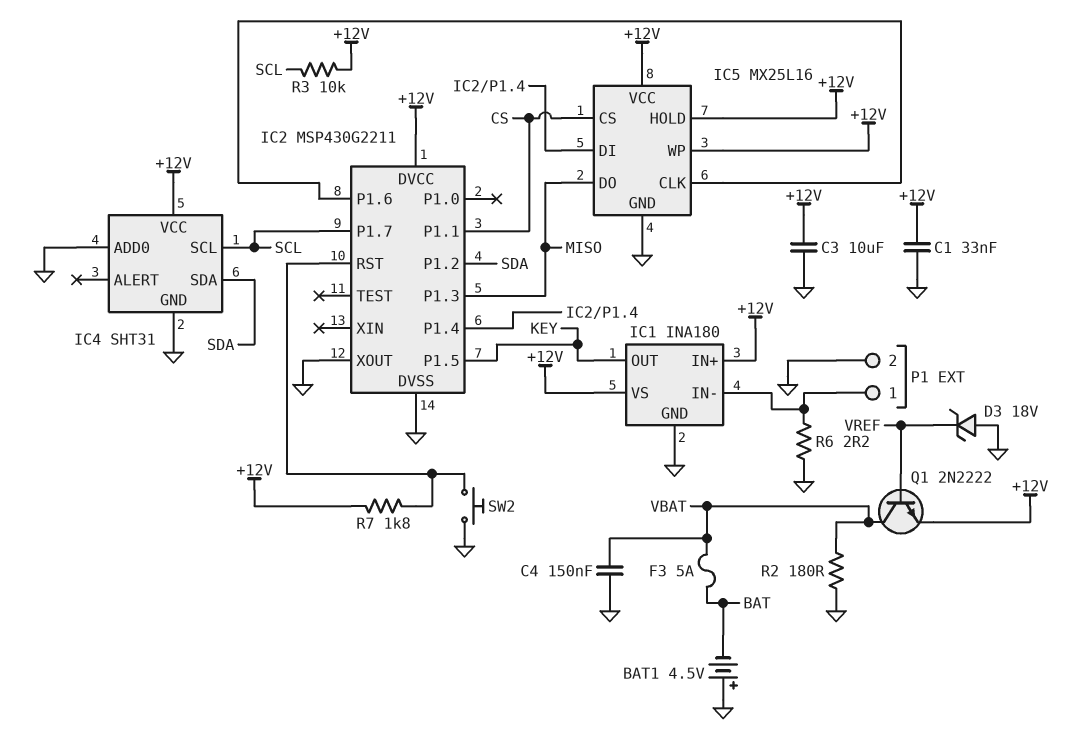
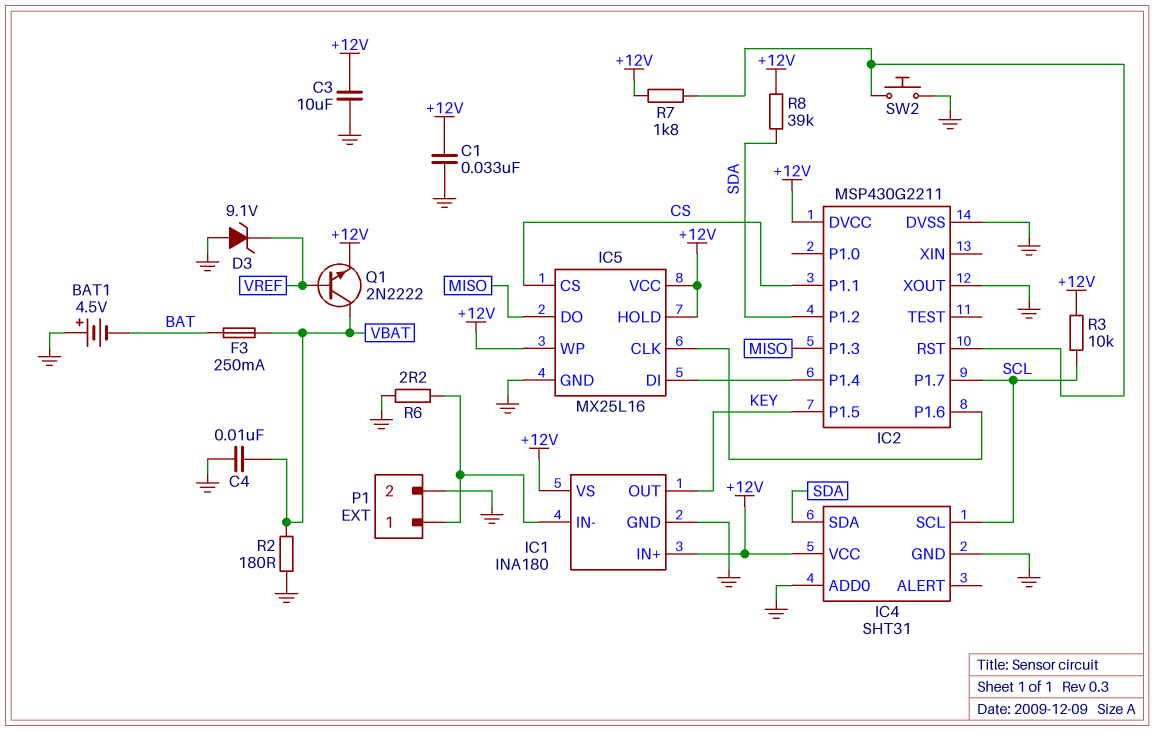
C4: 150nF (GND, VBAT) -> 10nF (GND, VBAT)
D3: zener 18V (A GND, K VREF) -> zener 9.1V (A GND, K VREF)
F3: 5A (BAT, VBAT) -> 250mA (BAT, VBAT)
R8: none -> 39k (+12V, SDA)

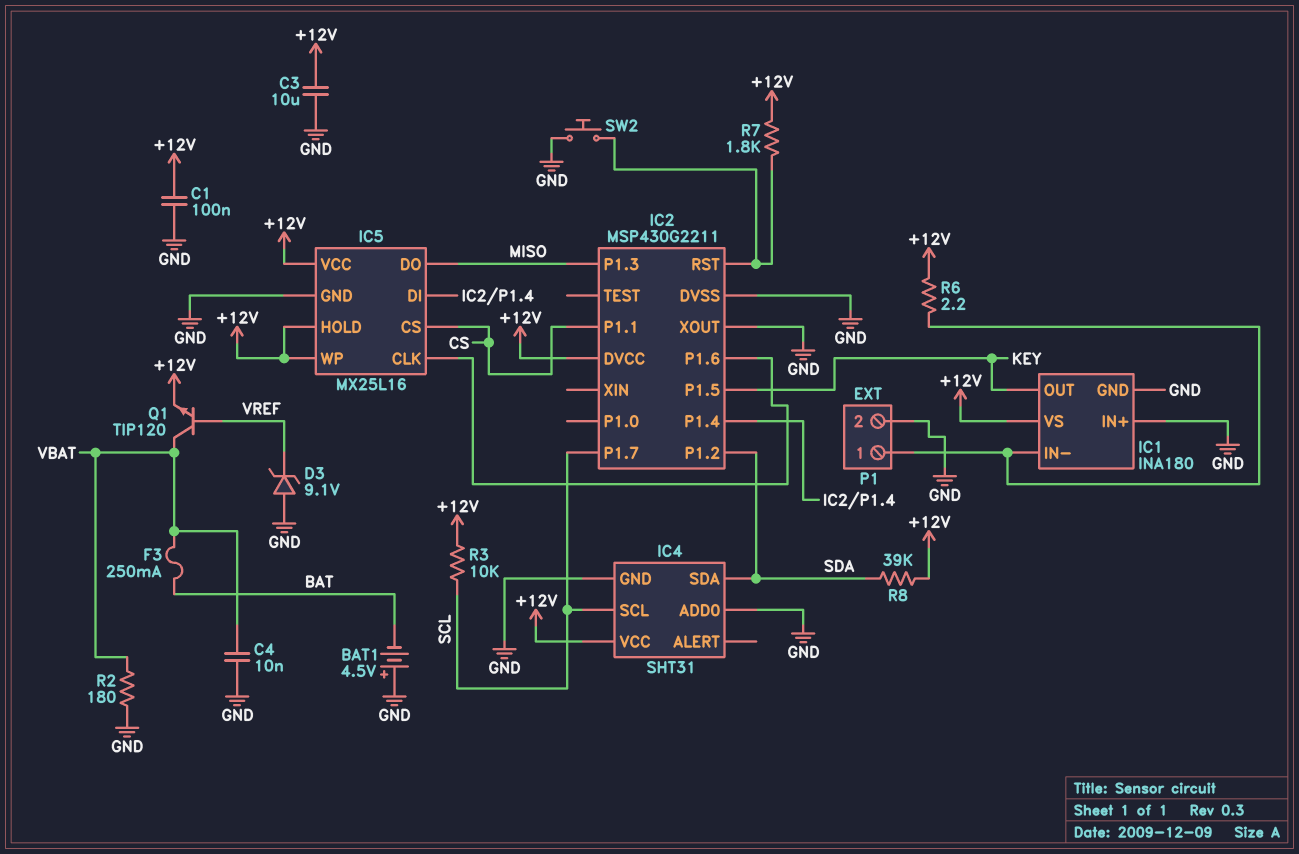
C1: 33nF (+12V, GND) -> 100nF (+12V, GND)
IC1 pin IN+: +12V -> GND
Q1: NPN 2N2222 (B VREF, C VBAT, E +12V) -> NPN TIP120 (B VREF, C VBAT, E +12V)
R6: 2.2 (GND, IC1/IN-) -> 2.2 (+12V, IC1/IN-)

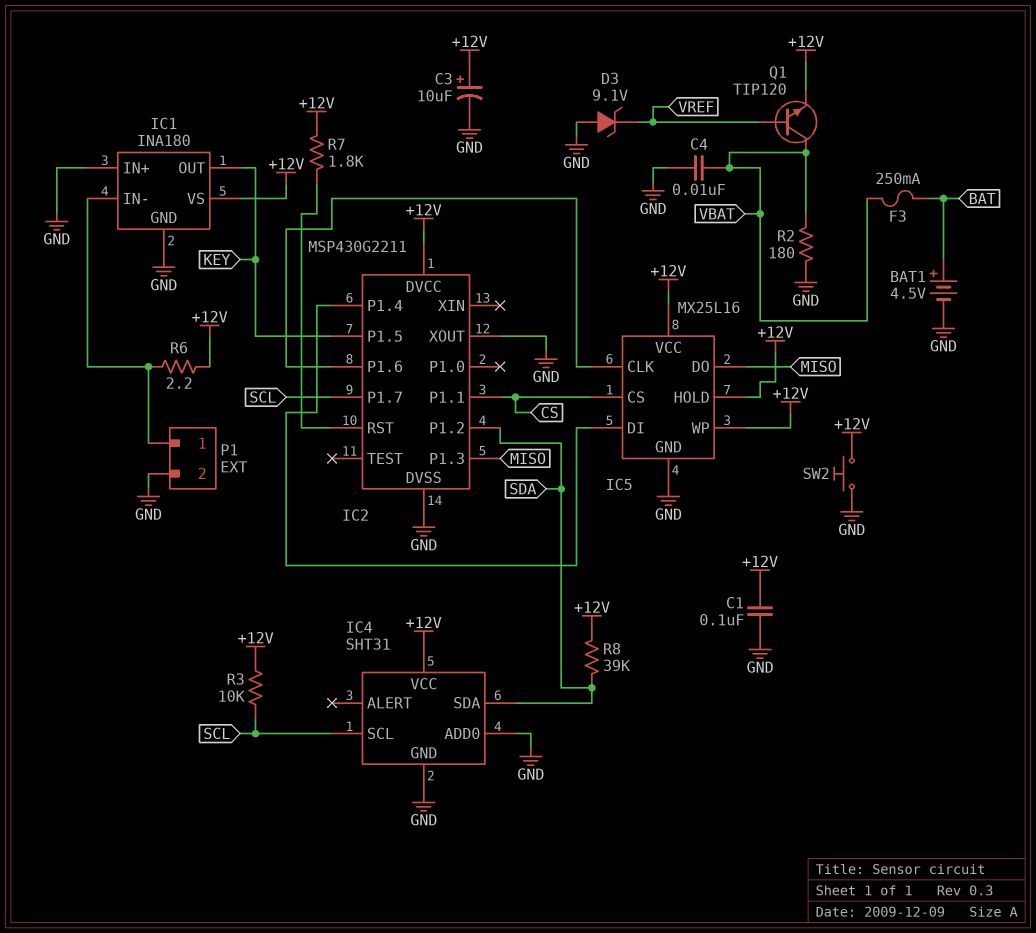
BAT1: 4.5V (plus GND, minus BAT) -> 4.5V (plus BAT, minus GND)
C3: 10uF (+12V, GND) -> 10uF (plus +12V, minus GND)
SW2: button (GND, IC2/RST) -> button (+12V, GND)

